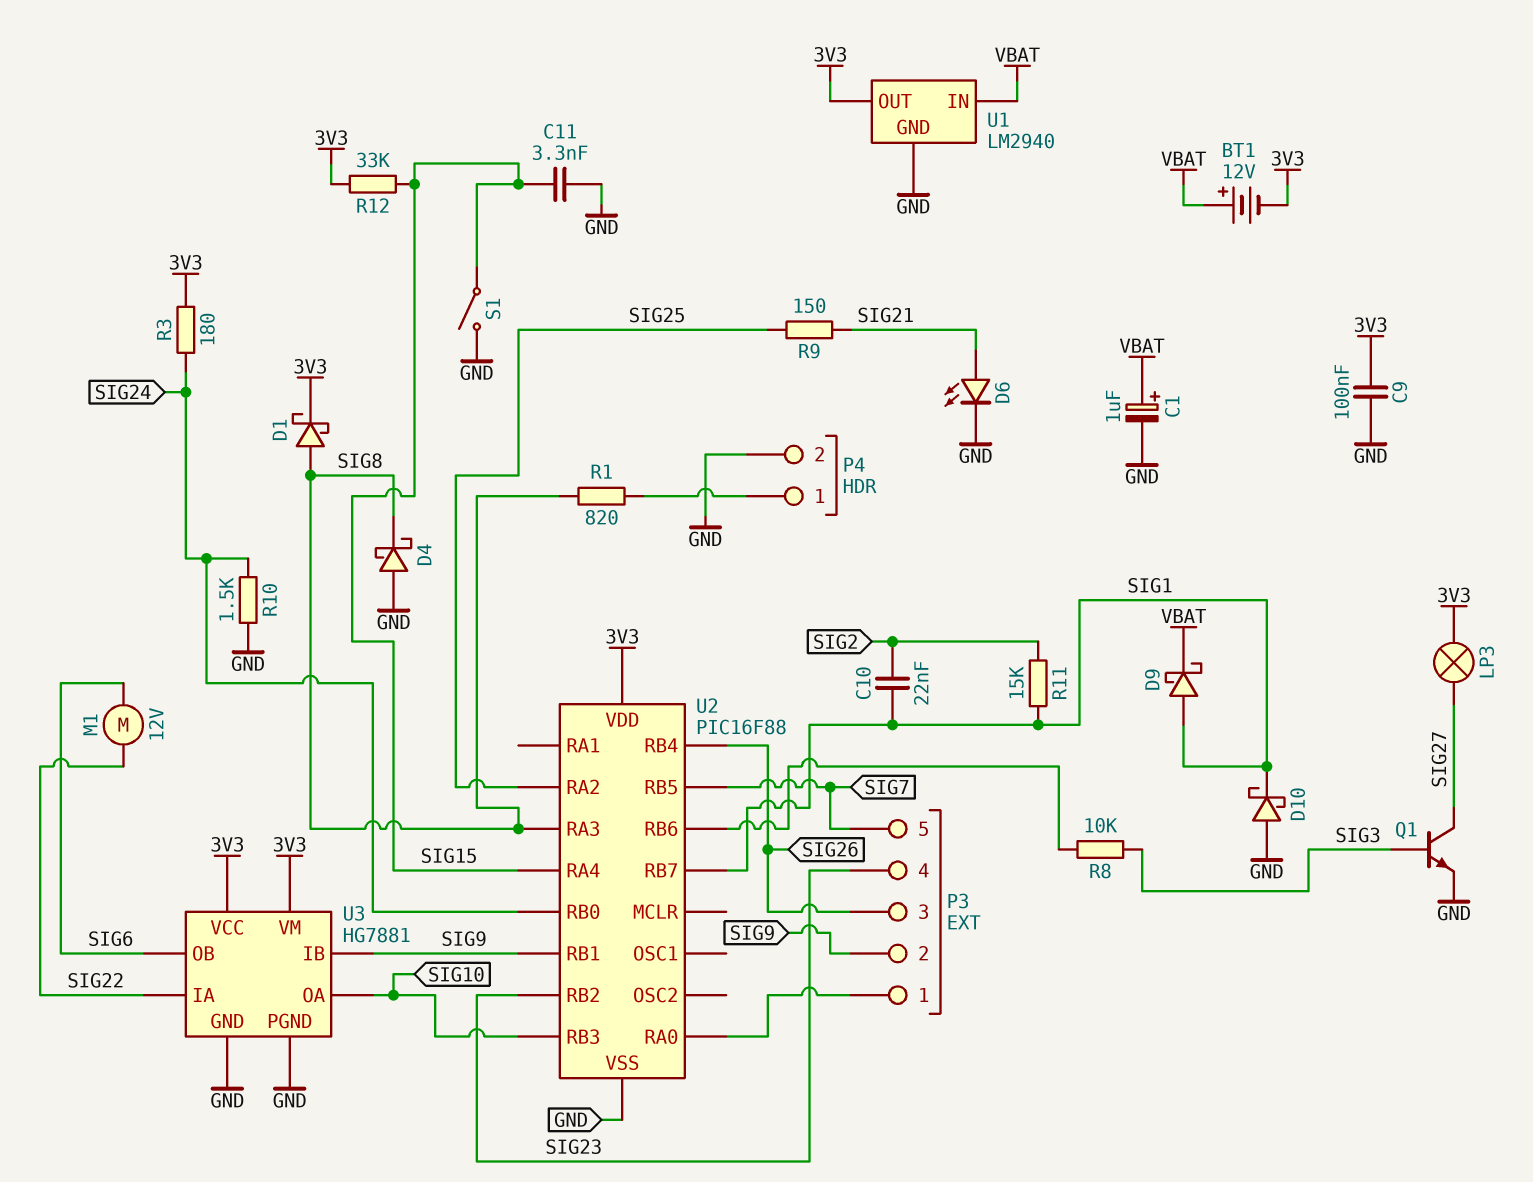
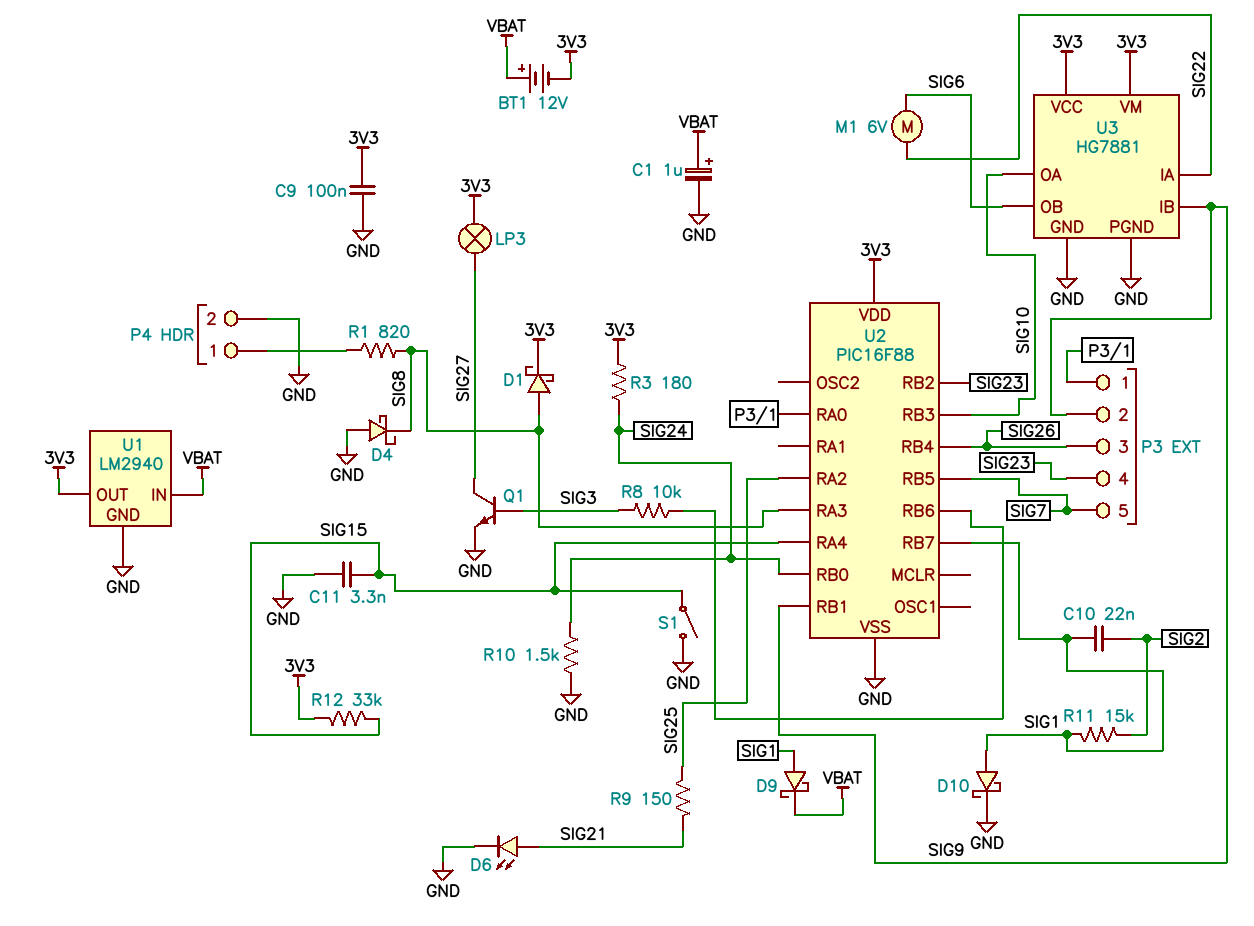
D10: schottky (A GND, K SIG1) -> schottky (A SIG1, K GND)
M1: motor 12V (SIG6, SIG22) -> motor 6V (SIG6, SIG22)

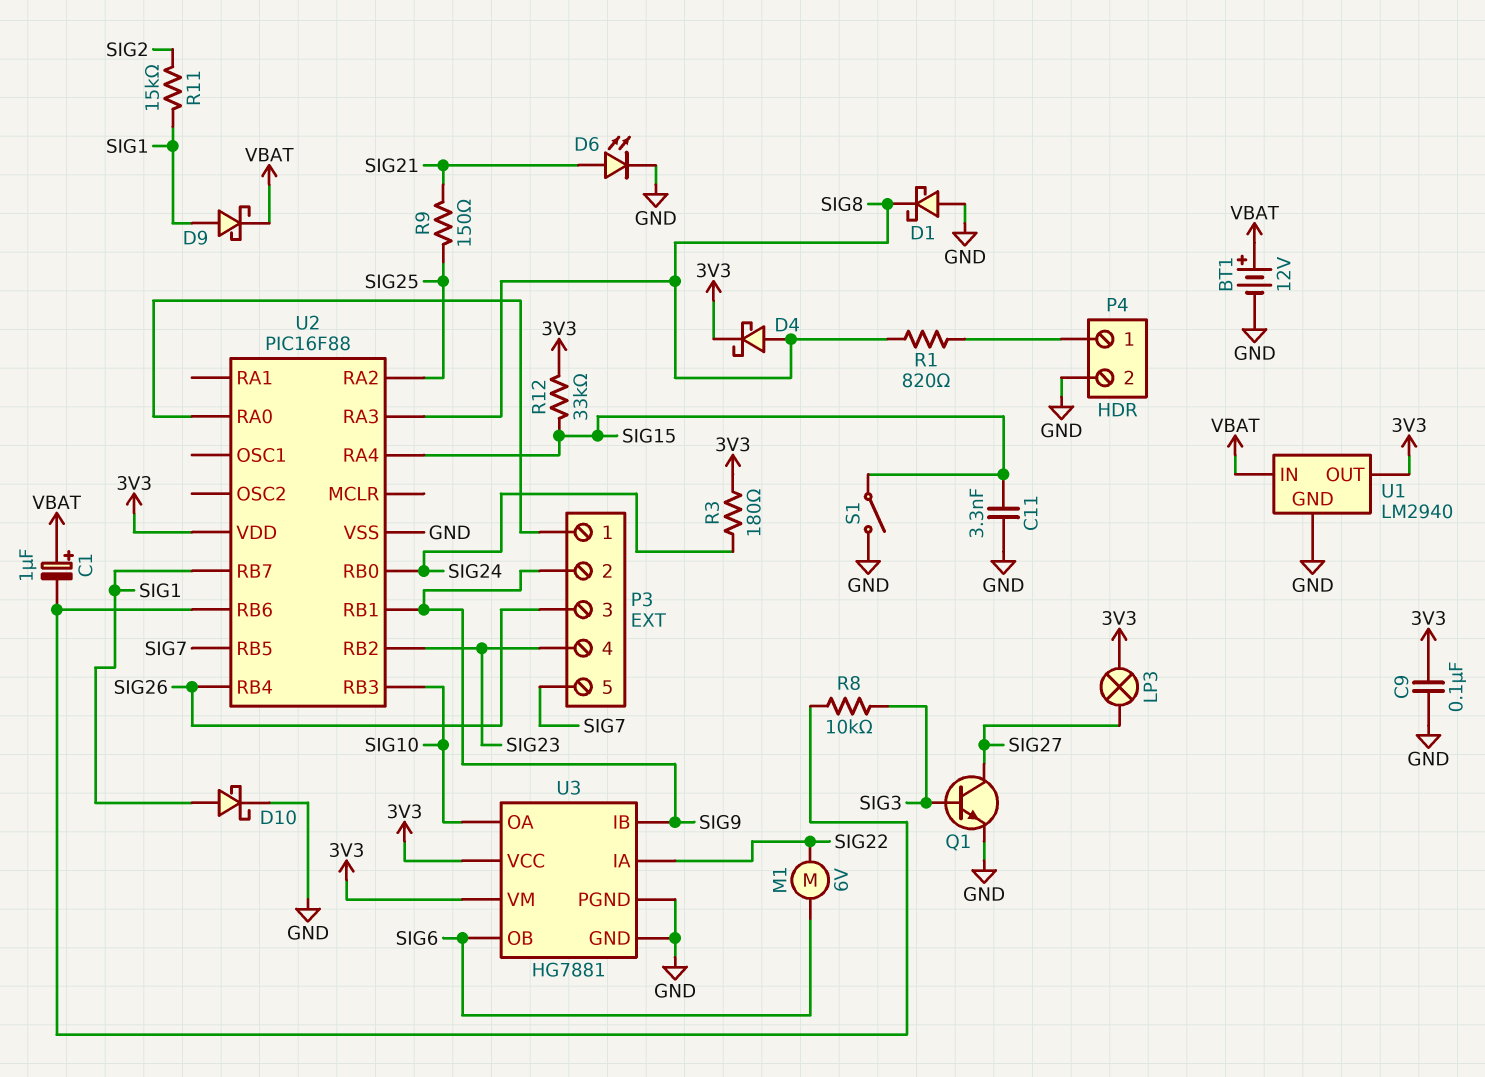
BT1: 12V (plus VBAT, minus 3V3) -> 12V (plus VBAT, minus GND)
C1: 1uF (plus VBAT, minus GND) -> 1uF (plus VBAT, minus U2/RB6)
C10: 22nF (SIG1, SIG2) -> none
D1: schottky (A SIG8, K 3V3) -> schottky (A GND, K SIG8)
D4: schottky (A GND, K SIG8) -> schottky (A SIG8, K 3V3)
R10: 1.5k (GND, SIG24) -> none

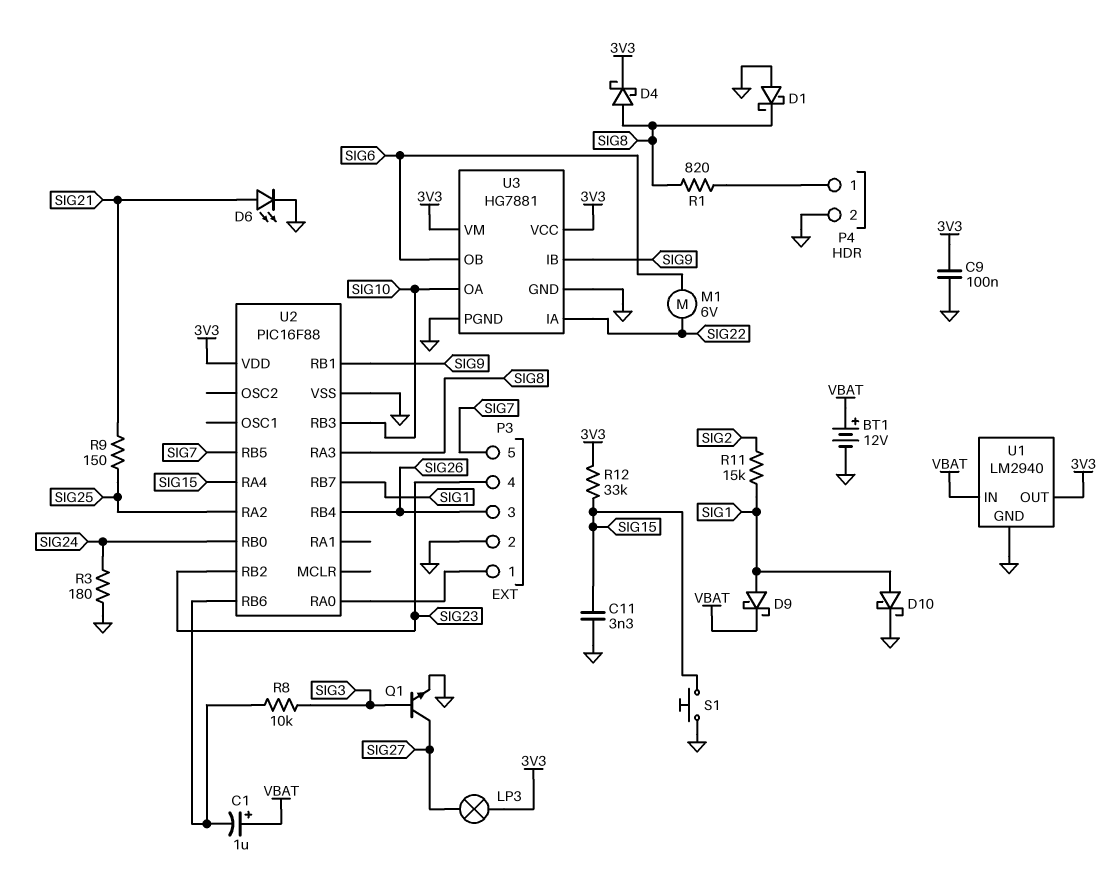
P3 pin 2: SIG9 -> GND
R3: 180 (3V3, SIG24) -> 180 (GND, SIG24)
S1: switch (GND, SIG15) -> button (GND, SIG15)

